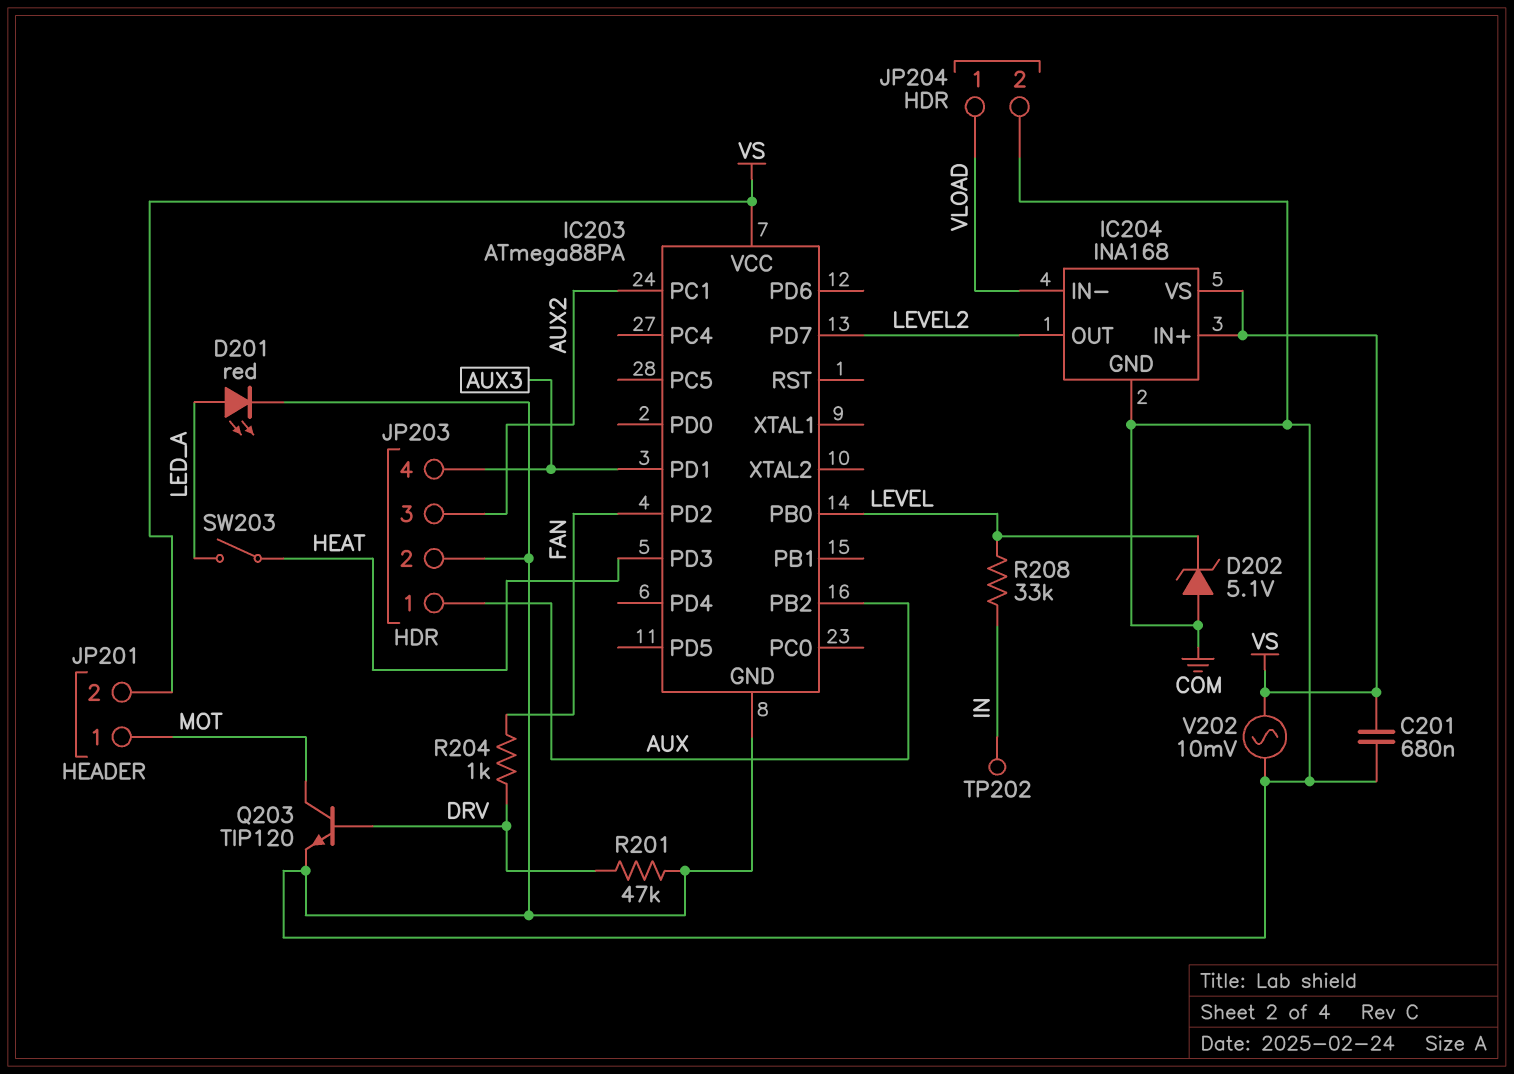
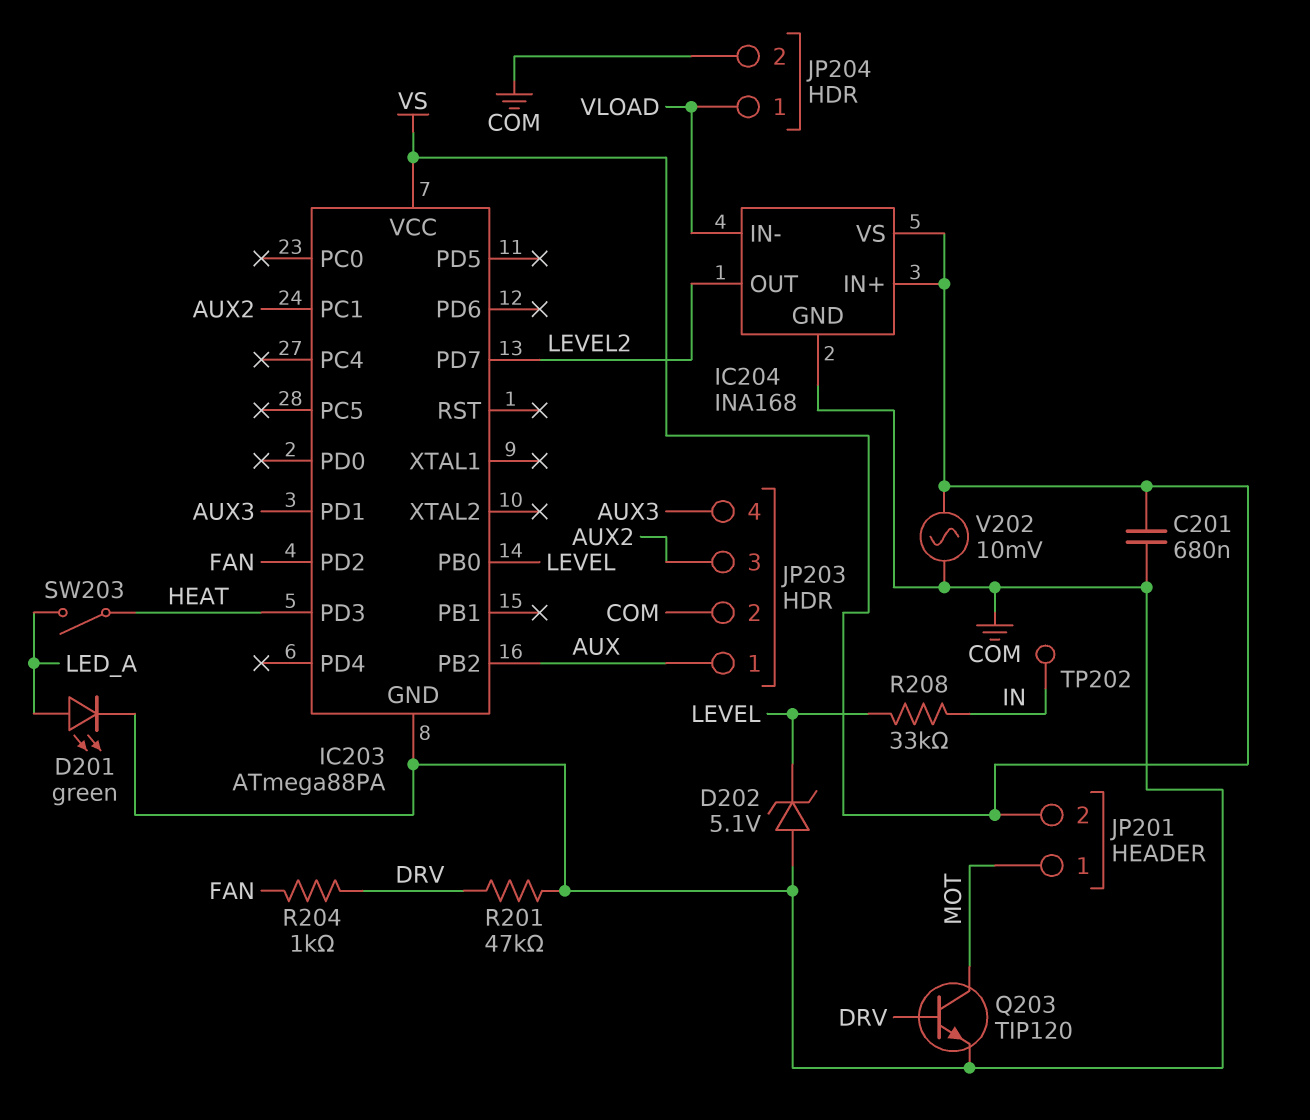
D201: LED red (A LED_A, K COM) -> LED green (A LED_A, K COM)

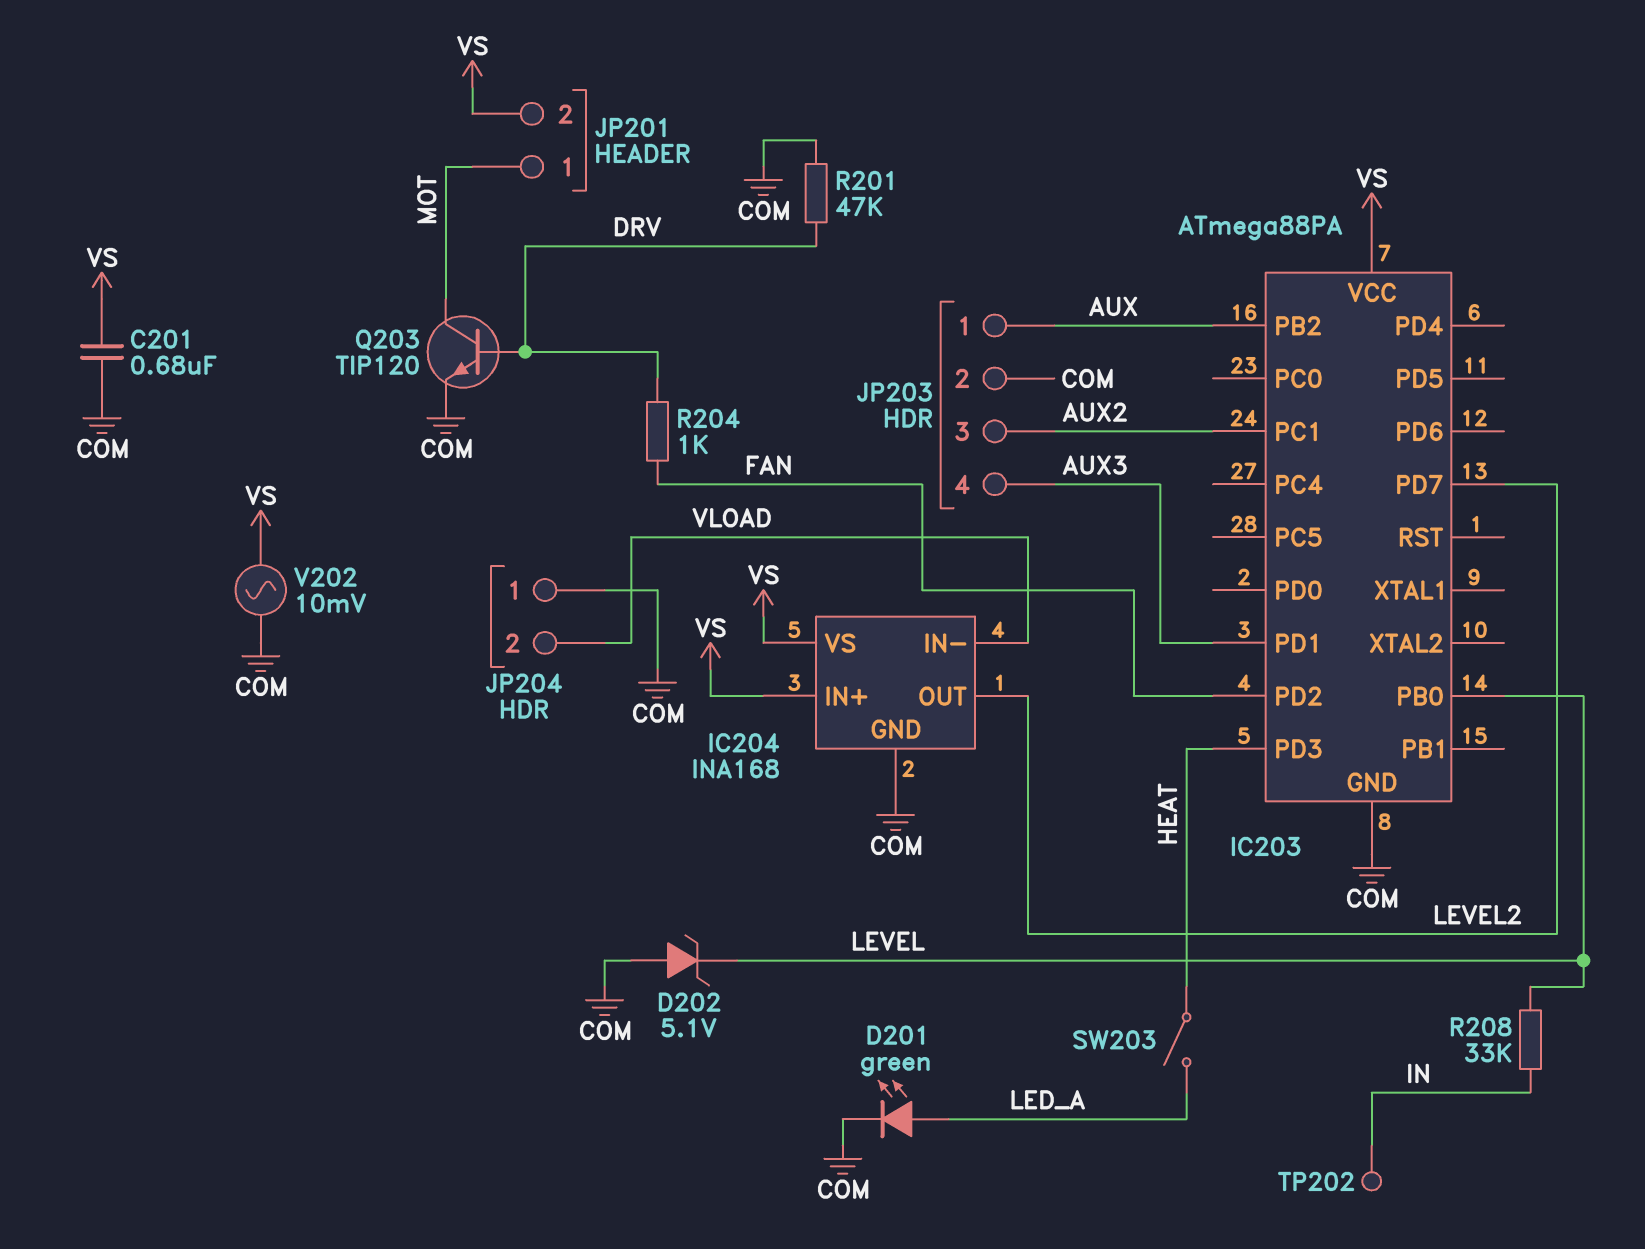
JP204 pin 1: VLOAD -> COM
JP204 pin 2: COM -> VLOAD

